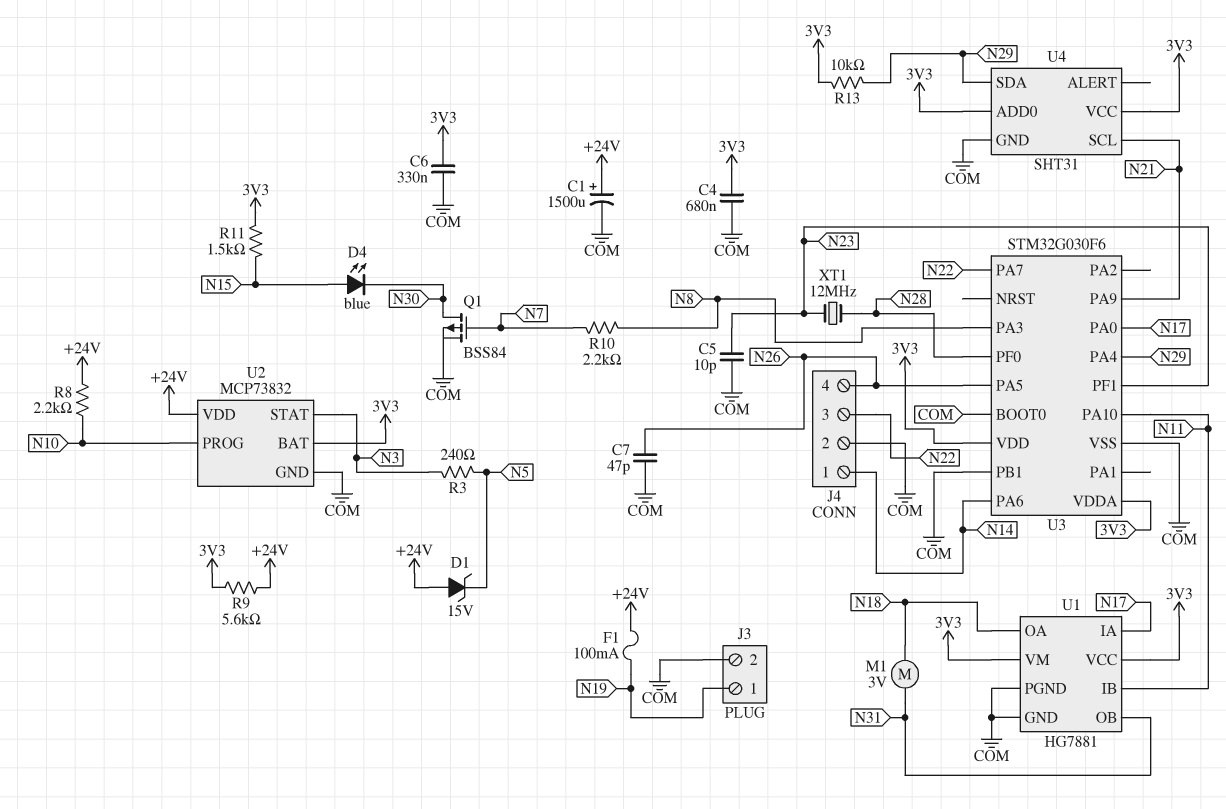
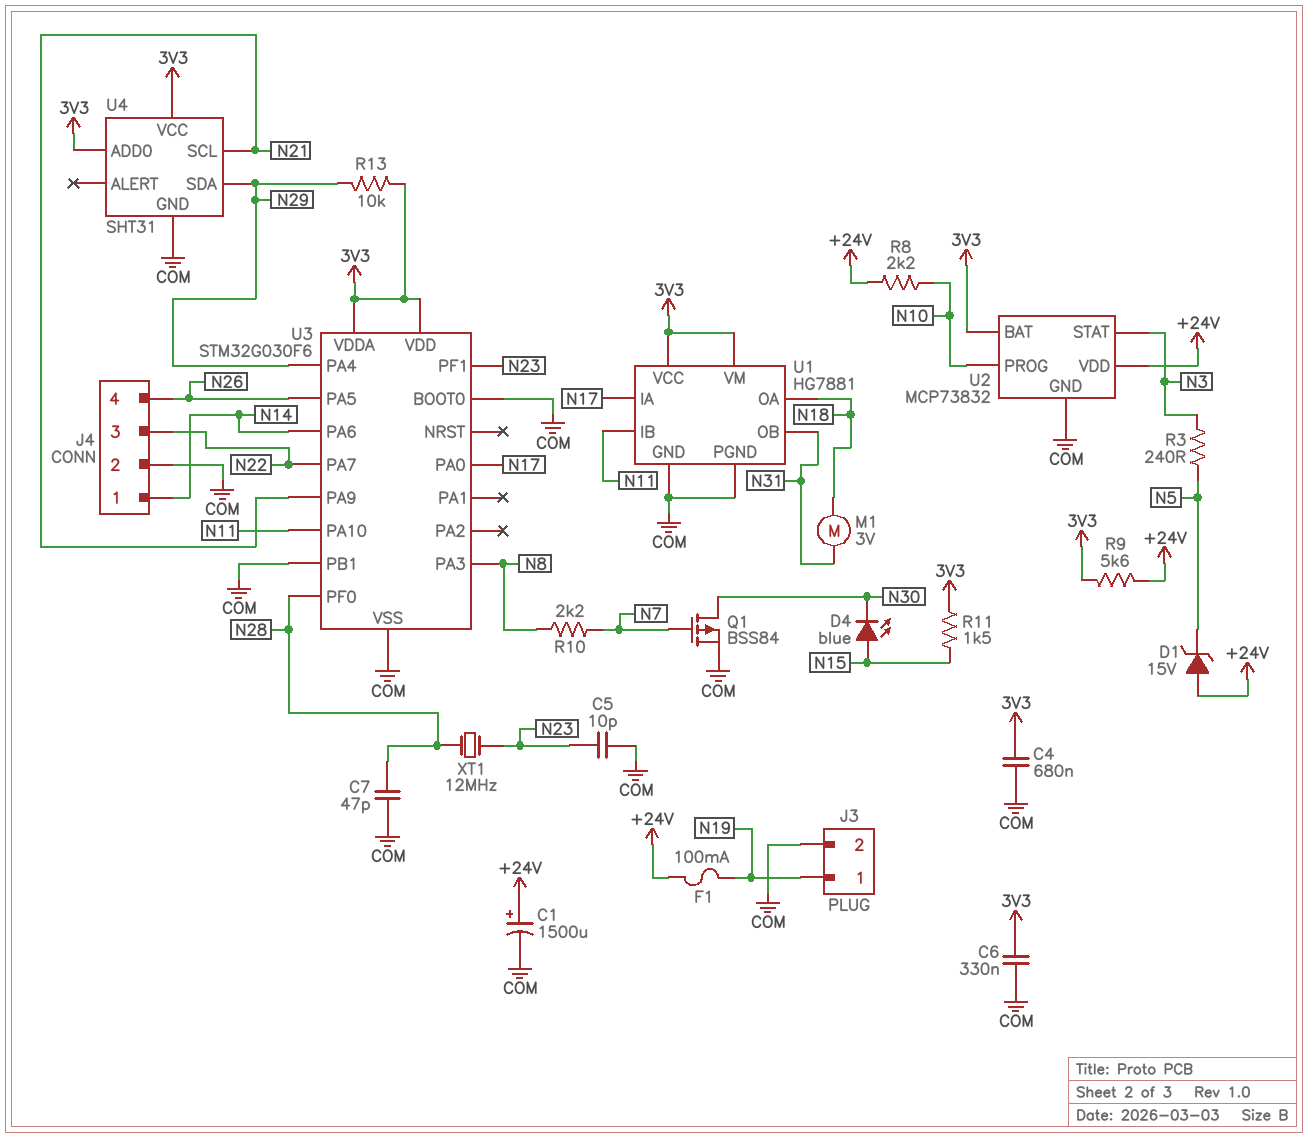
C7: 47pF (COM, N26) -> 47pF (COM, N28)

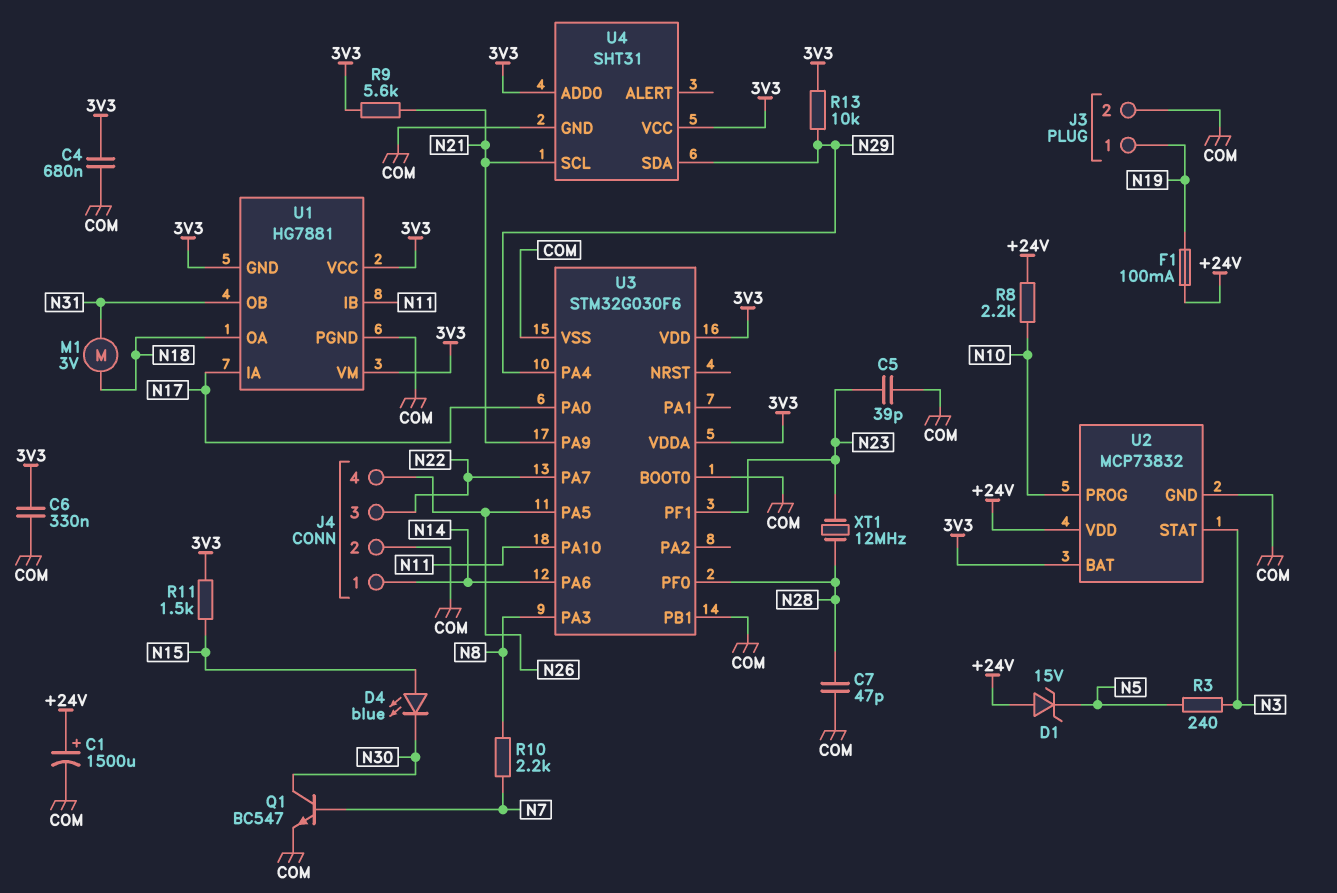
C5: 10pF (COM, N23) -> 39pF (COM, N23)
Q1: PMOS BSS84 (G N7, D N30, S COM) -> NPN BC547 (B N7, C N30, E COM)
R9: 5.6k (+24V, 3V3) -> 5.6k (3V3, N21)
U1 pin GND: COM -> 3V3

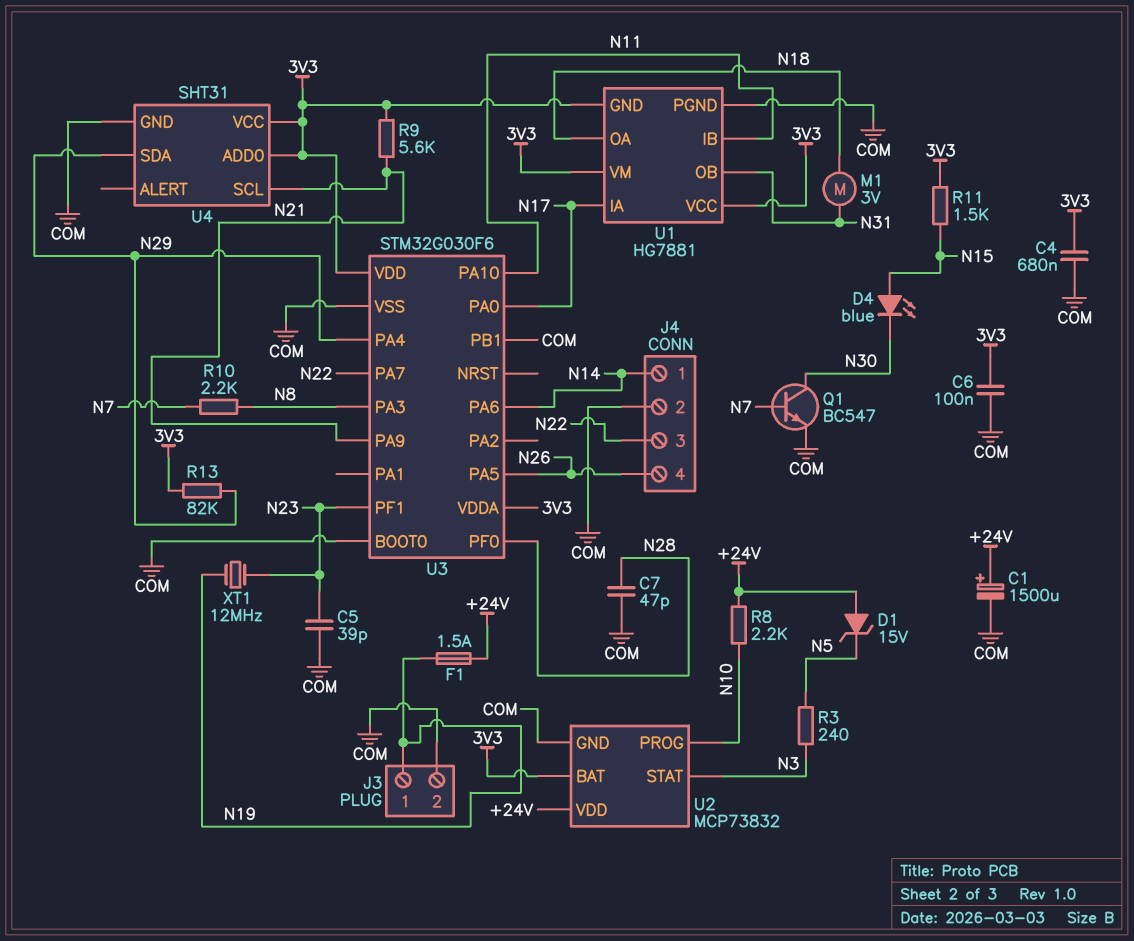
C6: 330nF (3V3, COM) -> 100nF (3V3, COM)
F1: 100mA (+24V, N19) -> 1.5A (+24V, N19)
R13: 10k (3V3, N29) -> 82k (3V3, N29)
XT1: 12MHz (N23, N28) -> 12MHz (N19, N23)

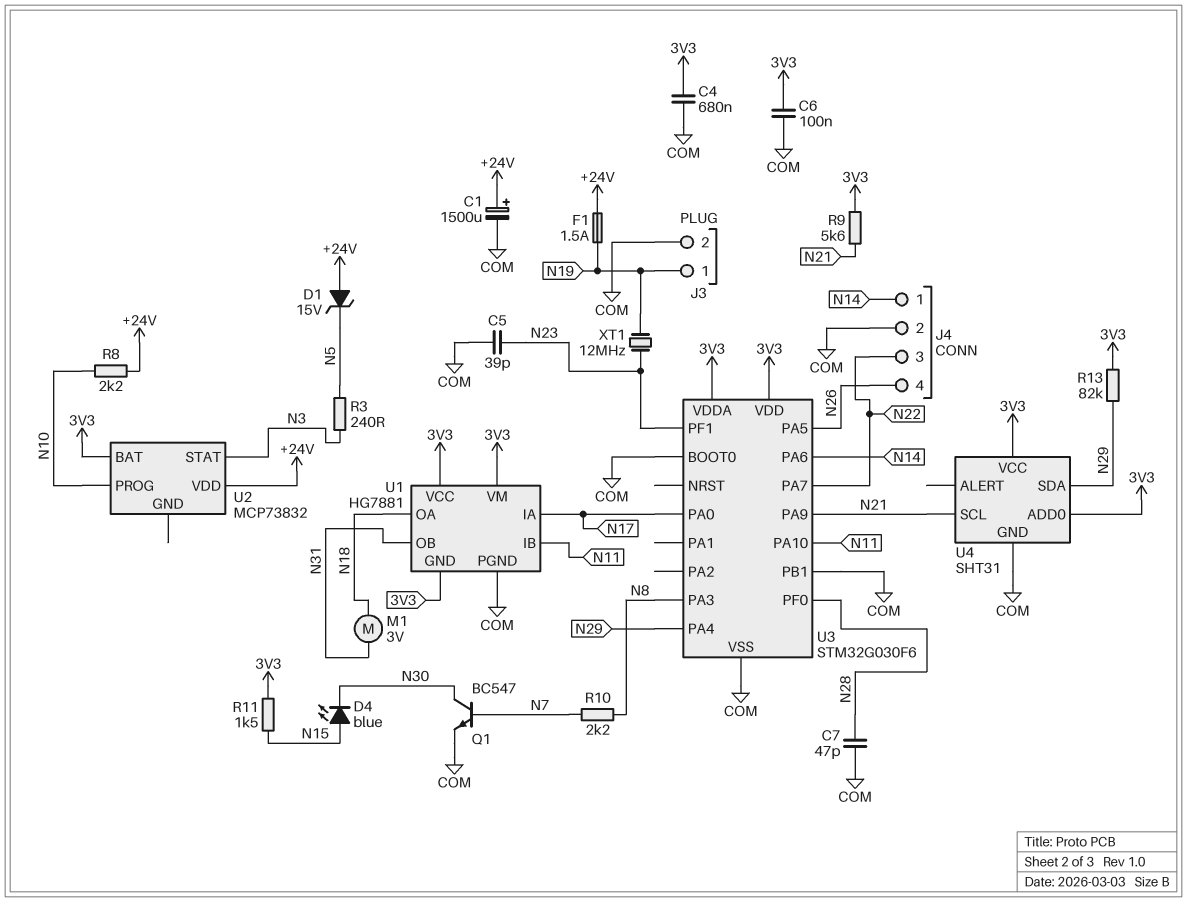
U2 pin GND: COM -> none

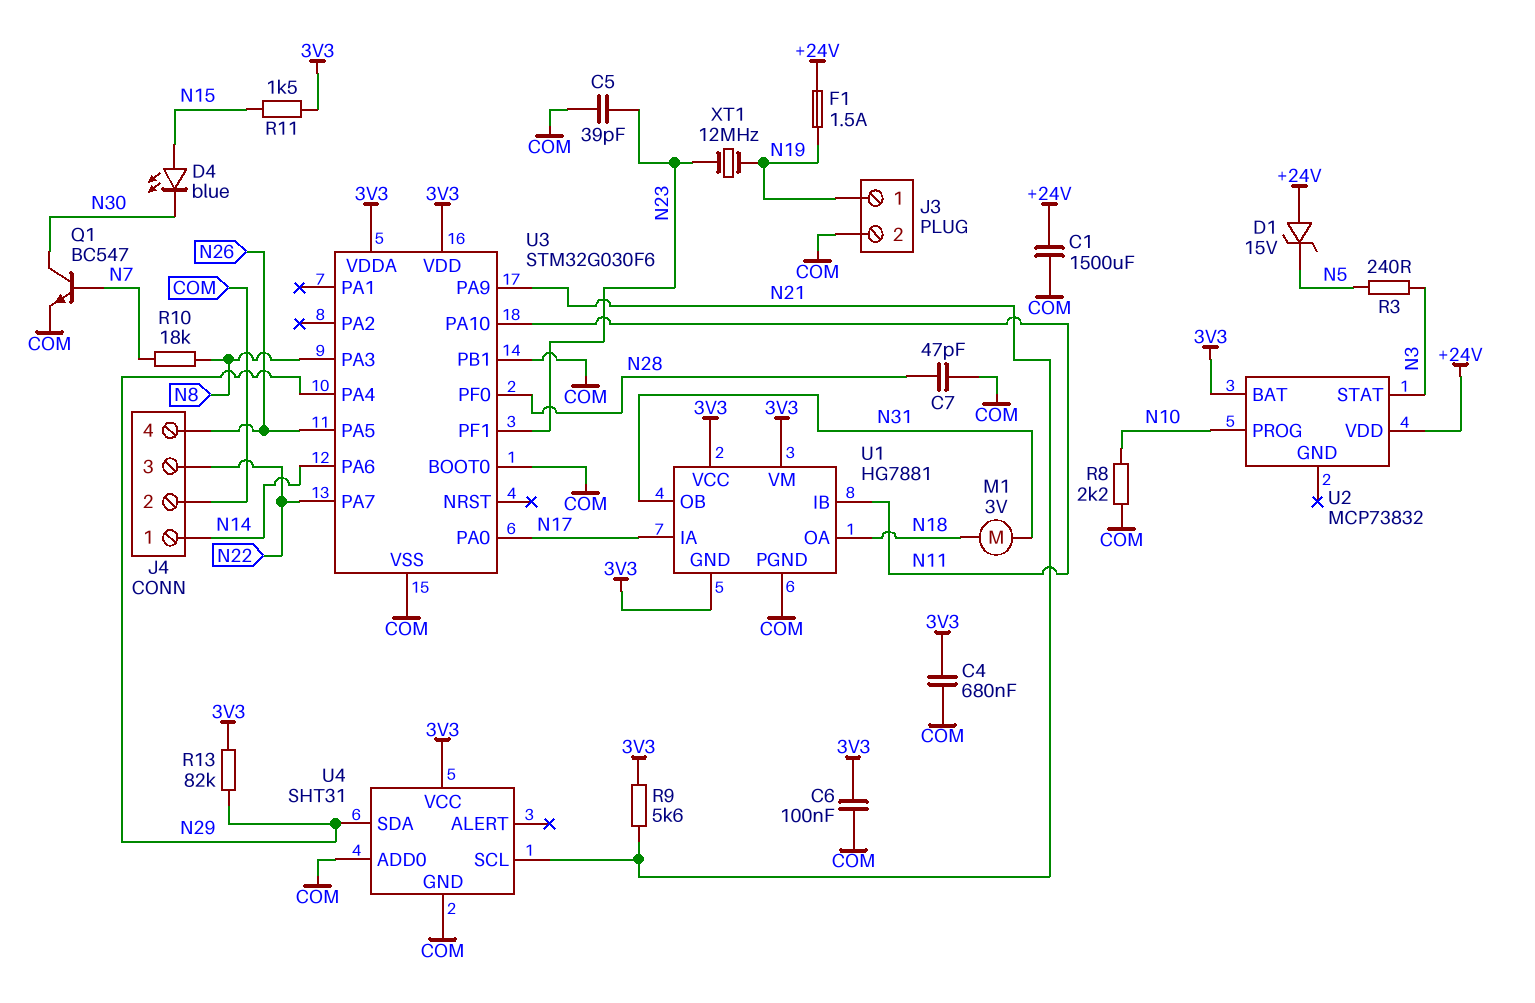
C1: 1500uF (plus +24V, minus COM) -> 1500uF (+24V, COM)
R8: 2.2k (+24V, N10) -> 2.2k (COM, N10)
R10: 2.2k (N7, N8) -> 18k (N7, N8)
U4 pin ADD0: 3V3 -> COM

